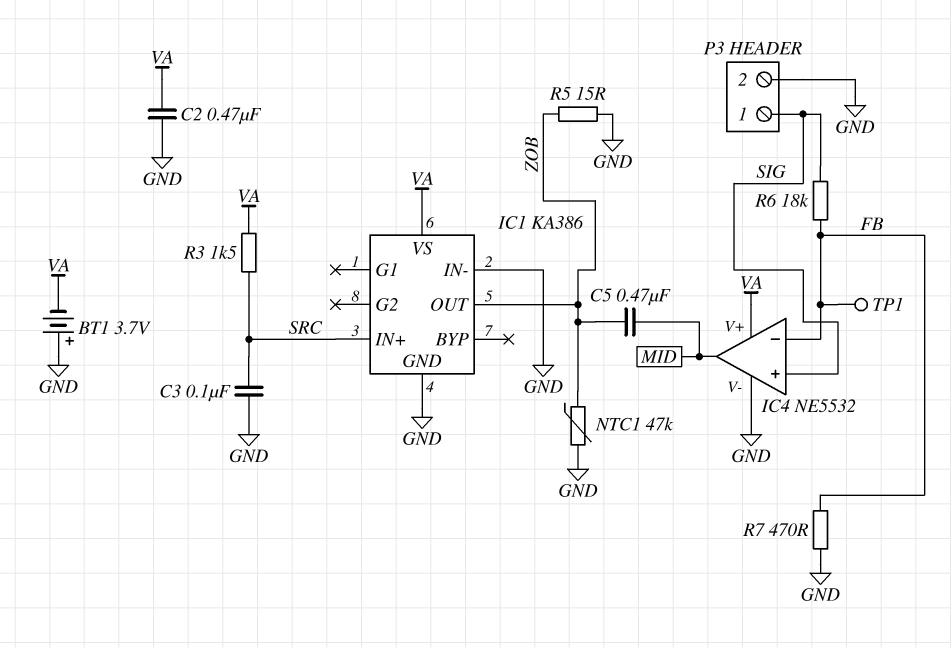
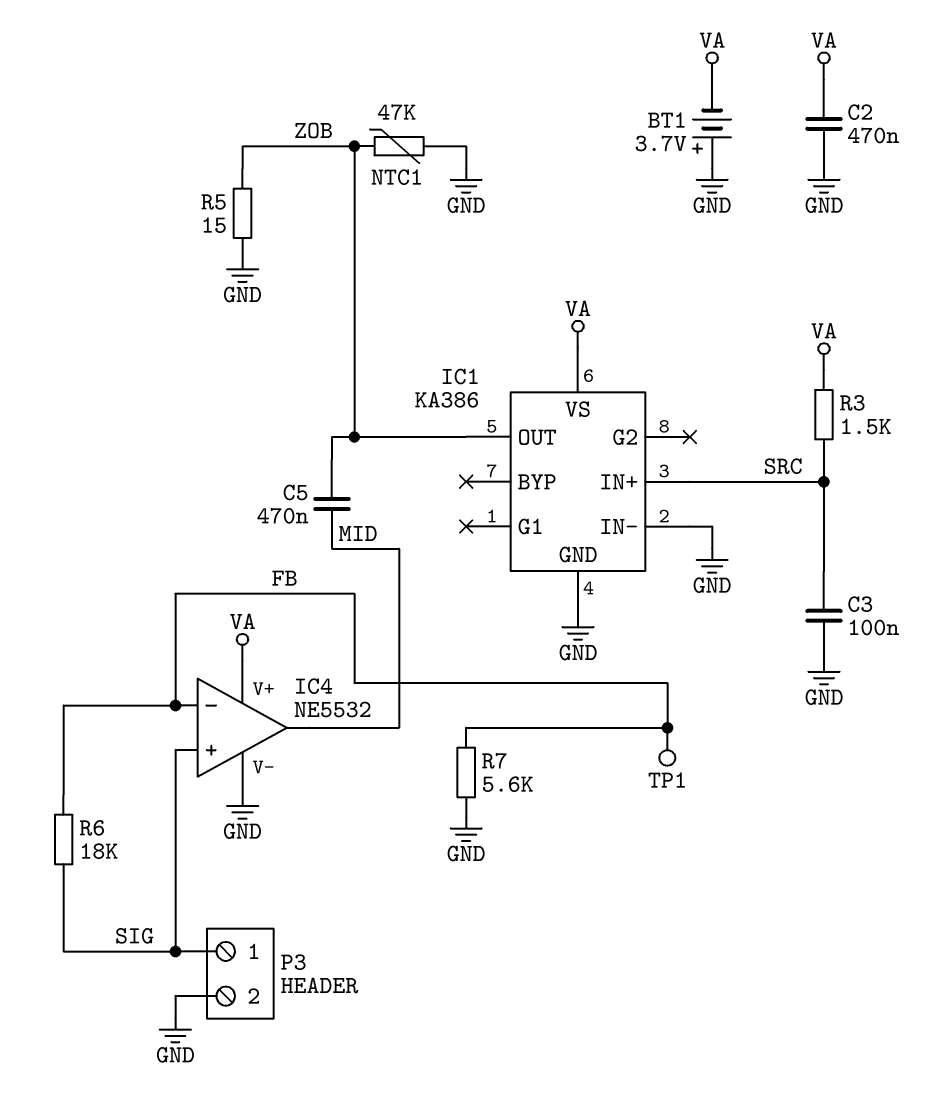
R7: 470 (FB, GND) -> 5.6k (FB, GND)

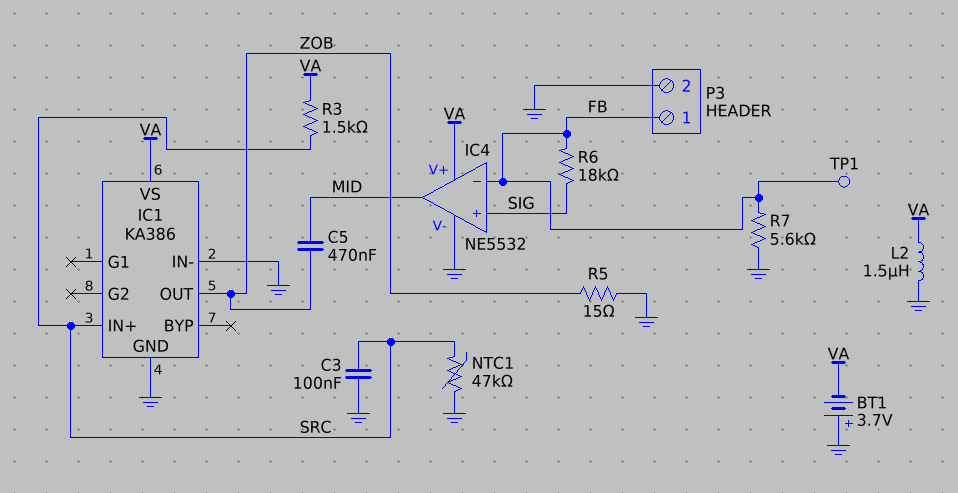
C2: 470nF (GND, VA) -> none
L2: none -> 1.5uH (GND, VA)
NTC1: 47k (GND, ZOB) -> 47k (GND, SRC)
P3 pin 1: SIG -> FB

